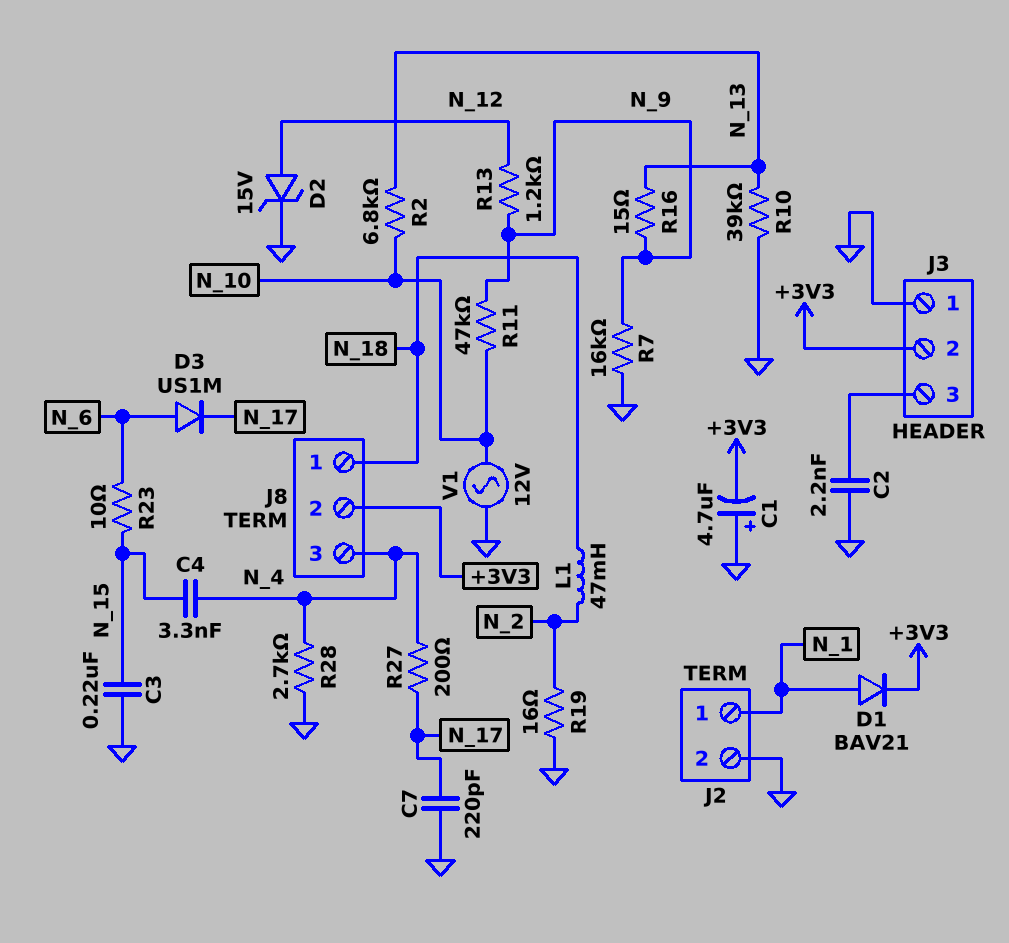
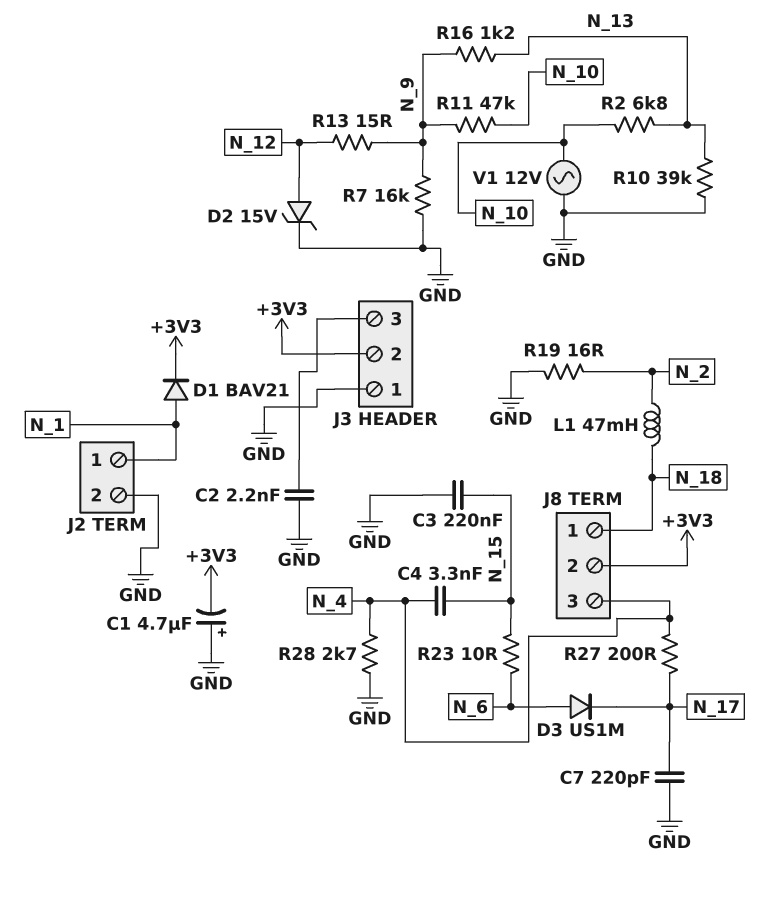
R13: 1.2k (N_9, N_12) -> 15 (N_9, N_12)
R16: 15 (N_9, N_13) -> 1.2k (N_9, N_13)

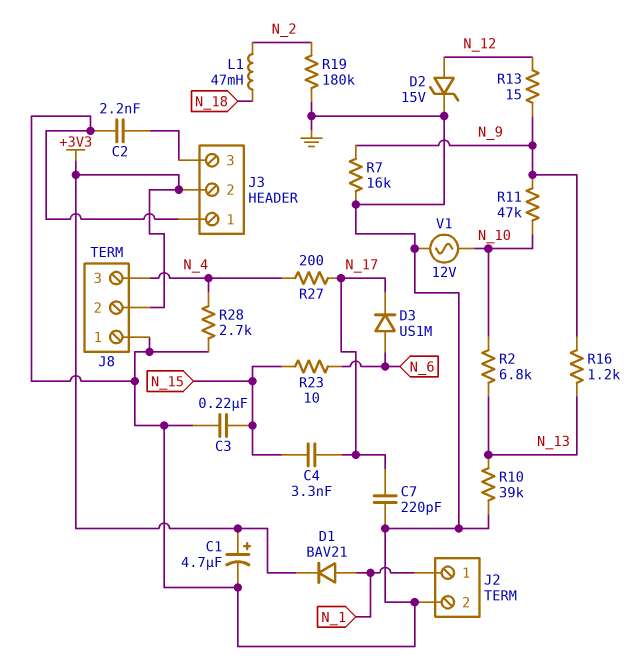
C1: 4.7uF (plus GND, minus +3V3) -> 4.7uF (plus +3V3, minus GND)
C4: 3.3nF (N_4, N_15) -> 3.3nF (N_15, N_17)
J8 pin 1: N_18 -> GND
R19: 16 (GND, N_2) -> 180k (GND, N_2)

